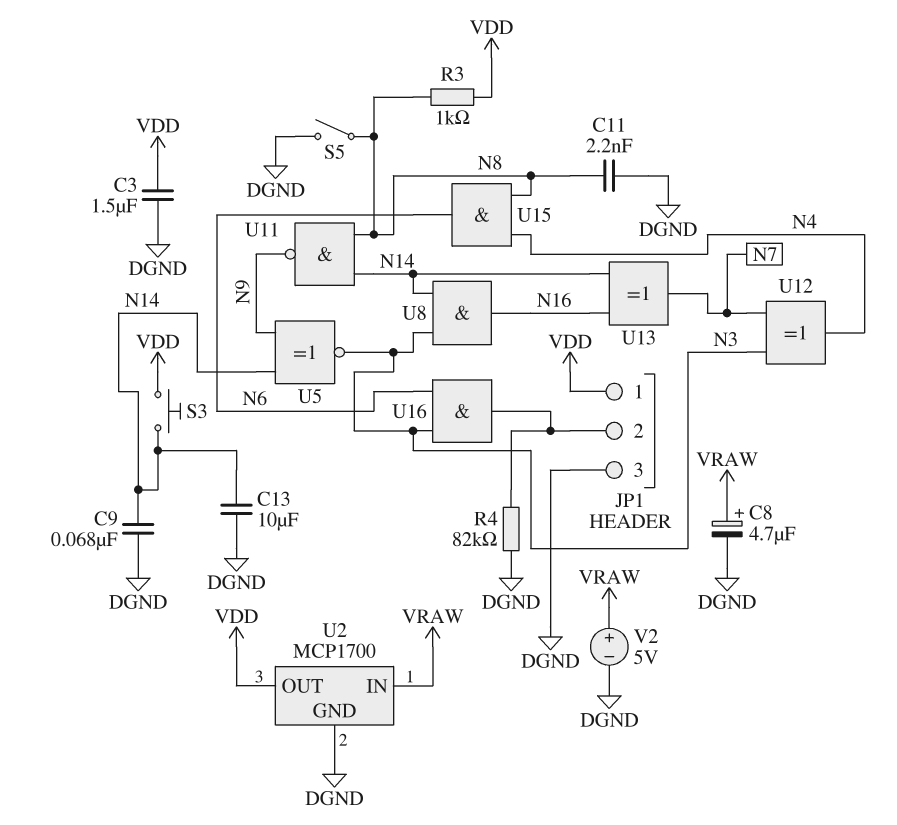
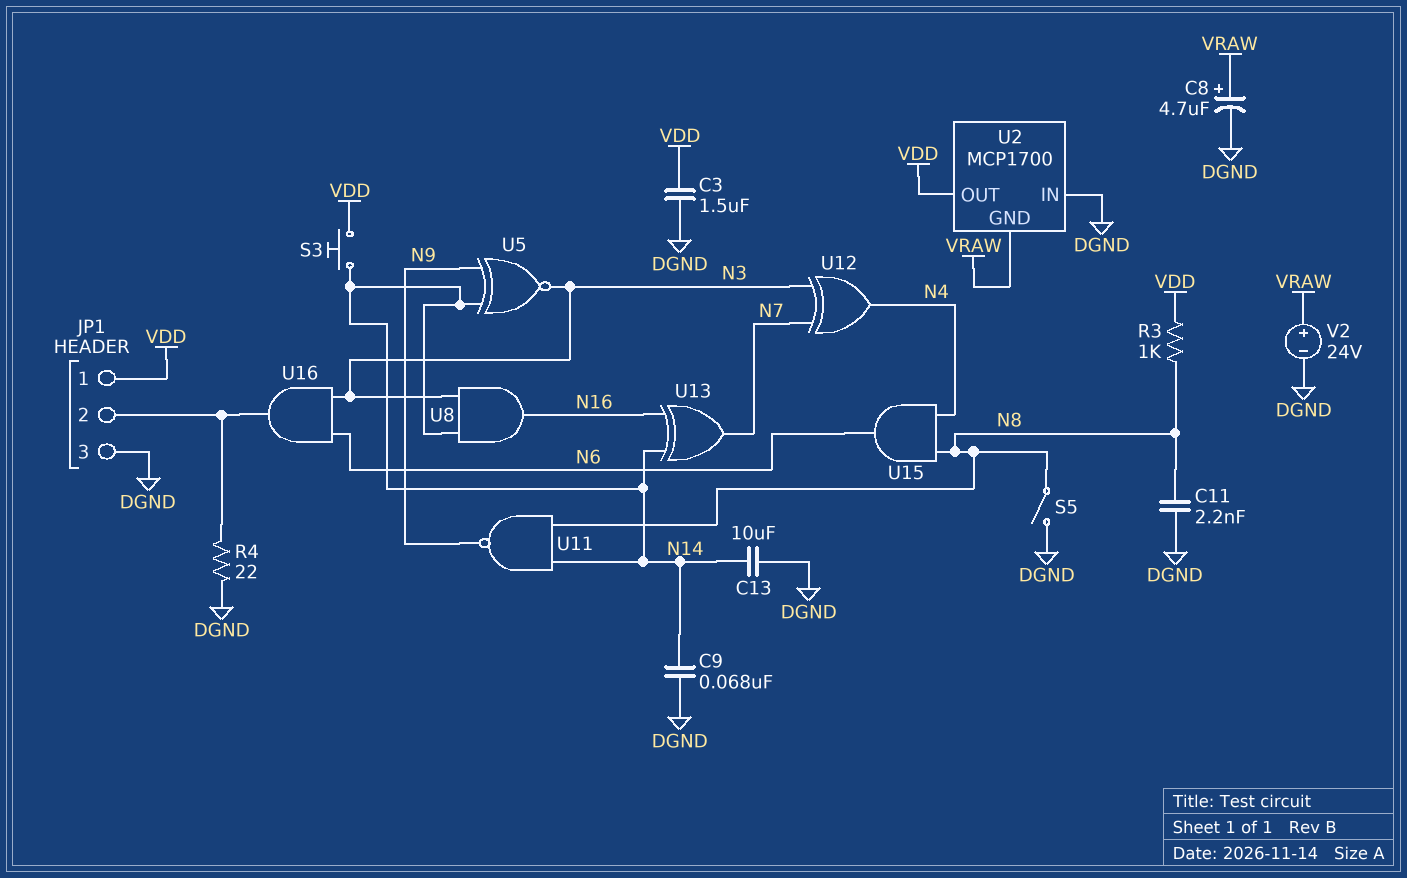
R4: 82k (DGND, JP1/2) -> 22 (DGND, JP1/2)
U2 pin GND: DGND -> VRAW
U2 pin IN: VRAW -> DGND
V2: 5V (plus VRAW, minus DGND) -> 24V (plus VRAW, minus DGND)

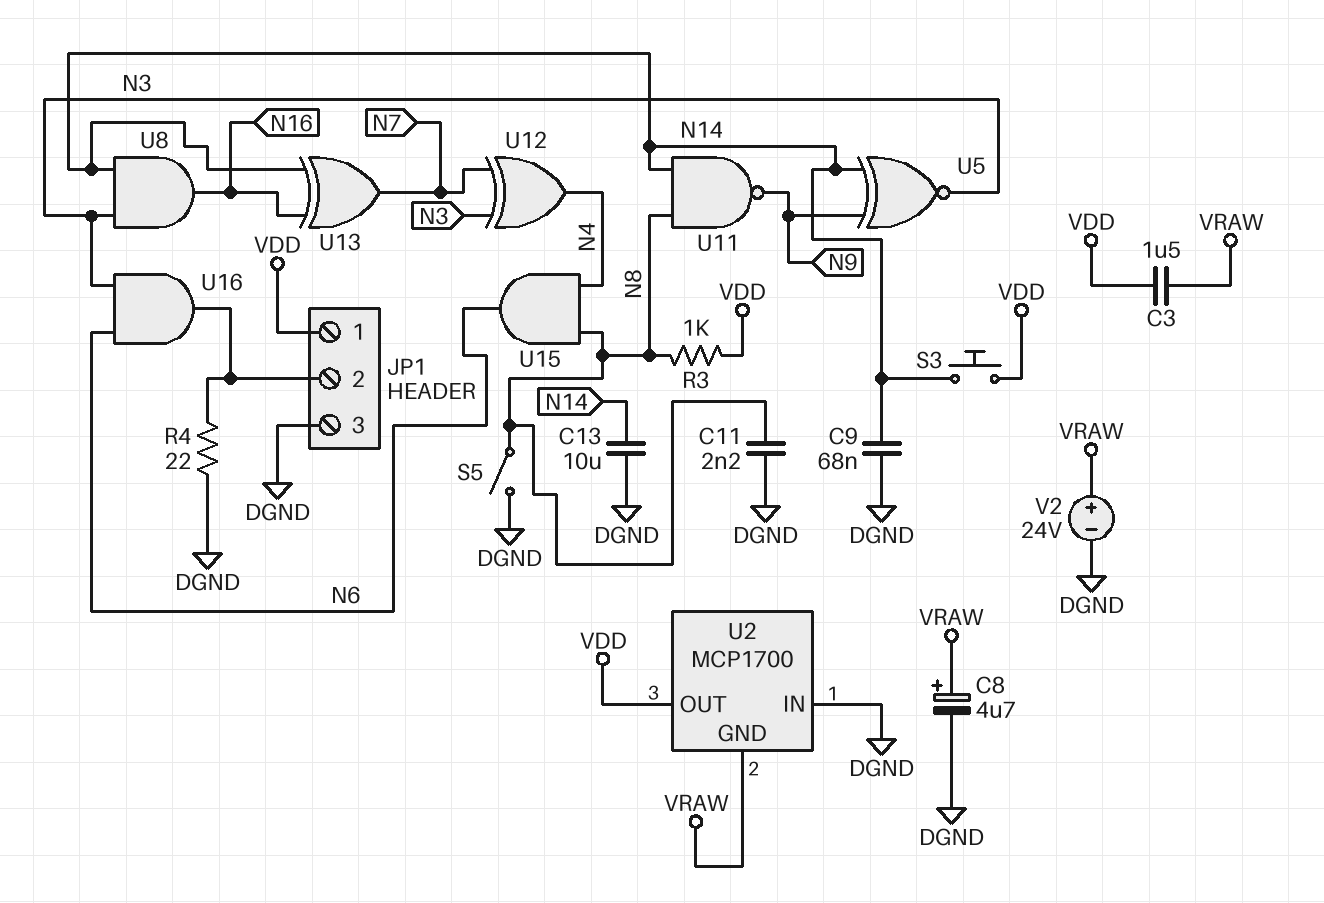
C3: 1.5uF (DGND, VDD) -> 1.5uF (VDD, VRAW)

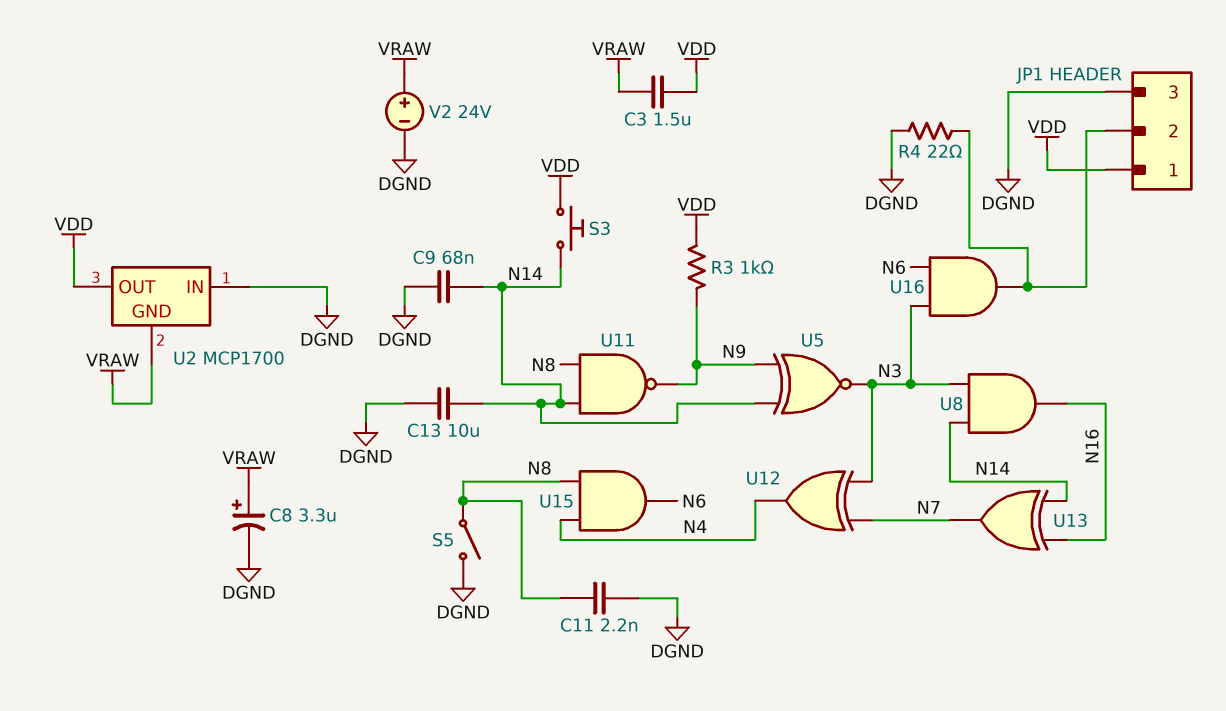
C8: 4.7uF (plus VRAW, minus DGND) -> 3.3uF (plus VRAW, minus DGND)
R3: 1k (N8, VDD) -> 1k (N9, VDD)

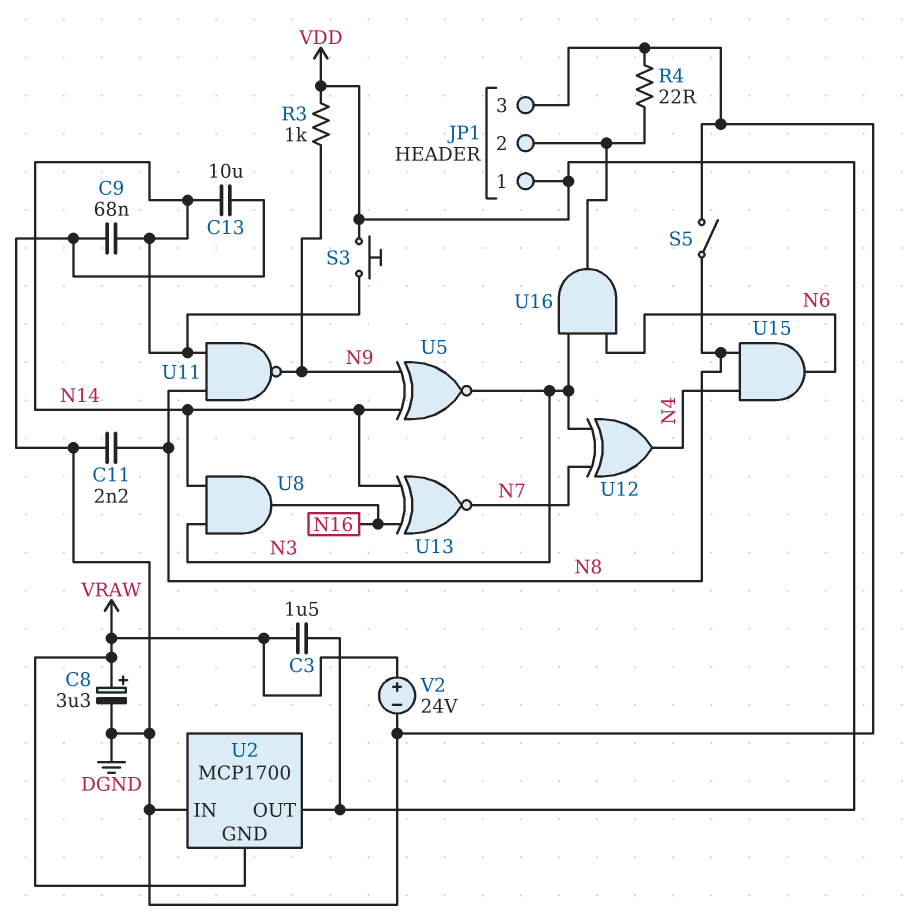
U13: XOR (in N14, in N16, out N7) -> XNOR (in N14, in N16, out N7)

